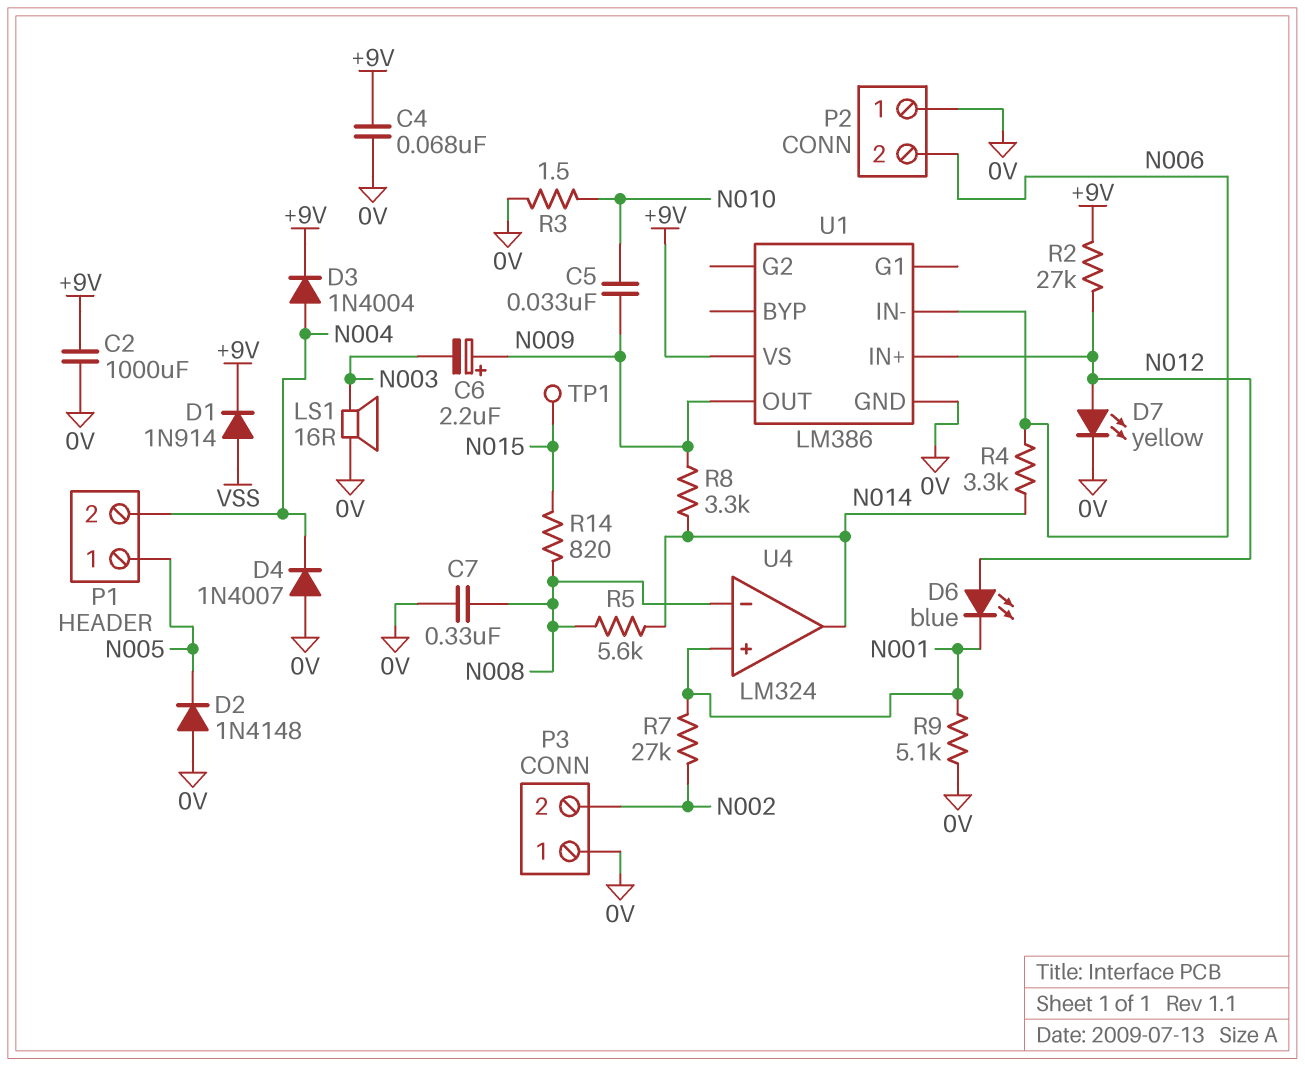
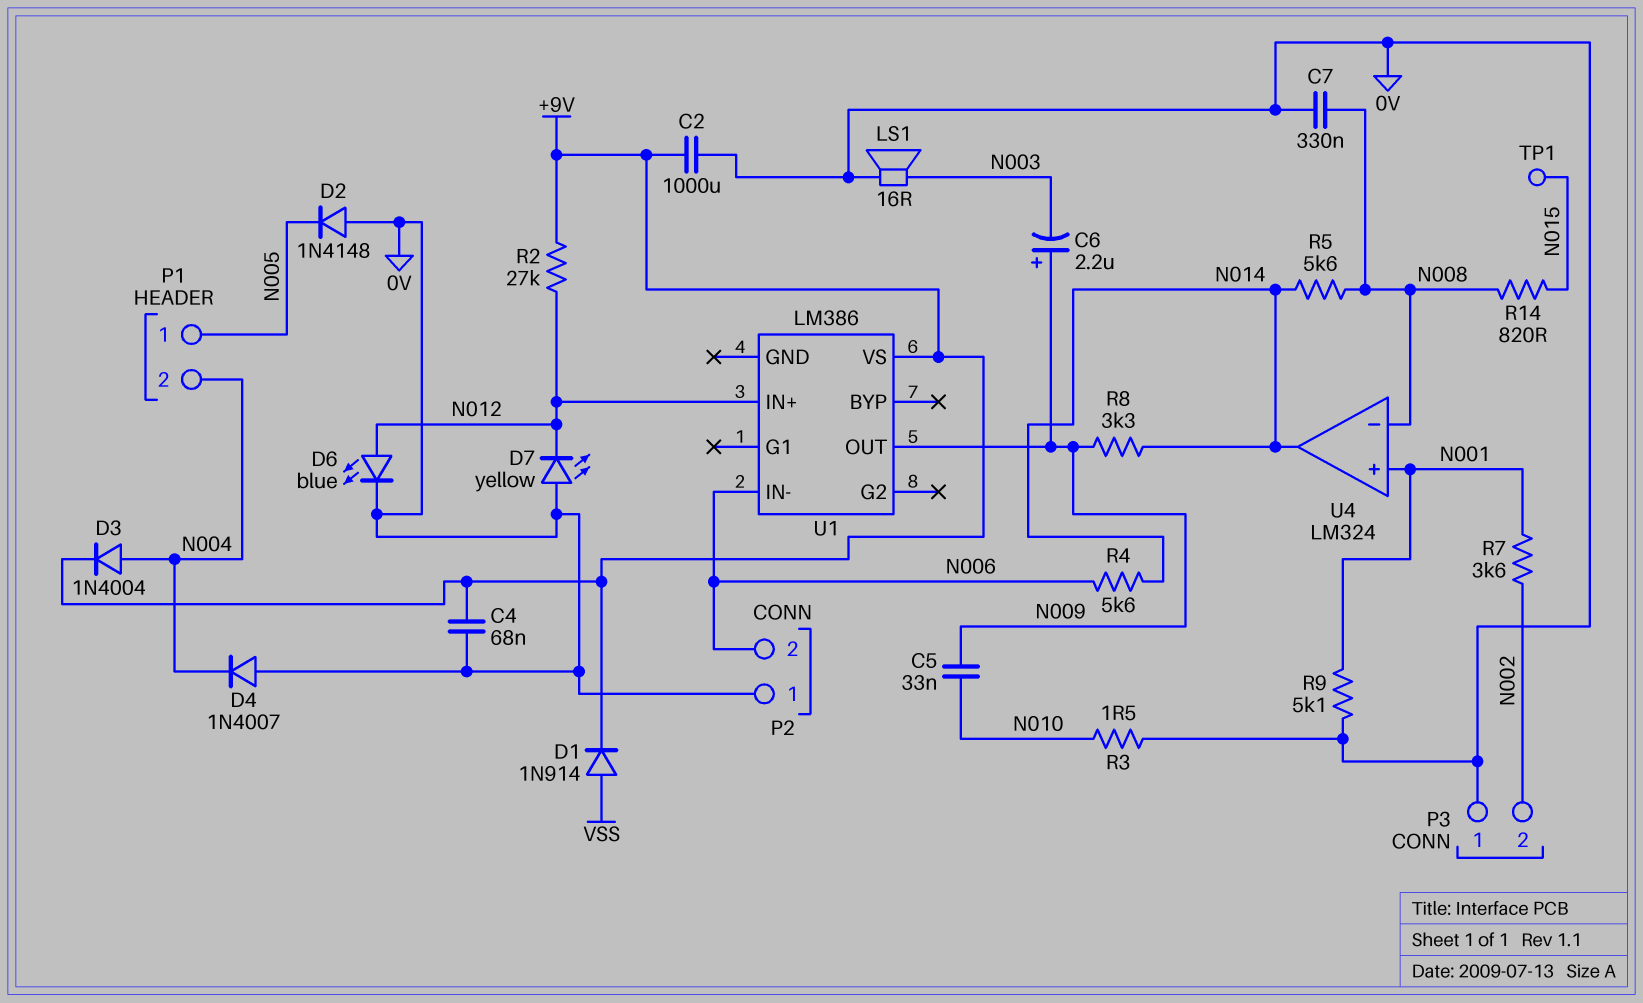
D6: LED blue (A N012, K N001) -> LED blue (A N012, K 0V)
D7: LED yellow (A N012, K 0V) -> LED yellow (A 0V, K N012)
R4: 3.3k (N006, N014) -> 5.6k (N006, N014)
R7: 27k (N001, N002) -> 3.6k (N001, N002)
U1 pin GND: 0V -> none

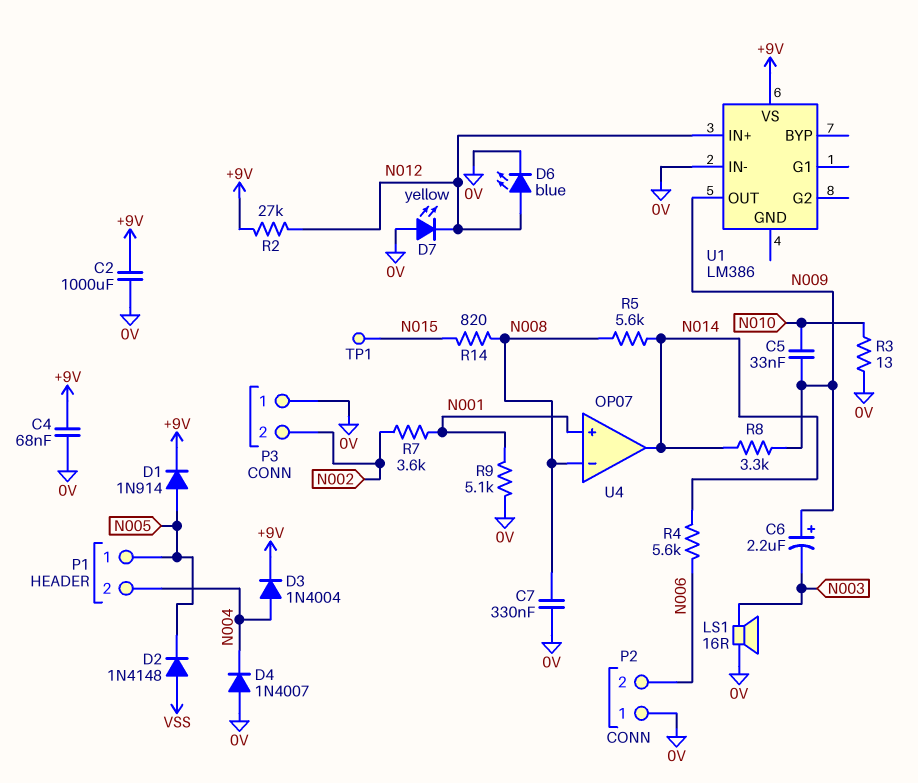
D1: diode 1N914 (A VSS, K +9V) -> diode 1N914 (A N005, K +9V)
D2: diode 1N4148 (A 0V, K N005) -> diode 1N4148 (A VSS, K N005)
R3: 1.5 (0V, N010) -> 13 (0V, N010)
U1 pin IN-: N006 -> 0V
U4: LM324 -> OP07

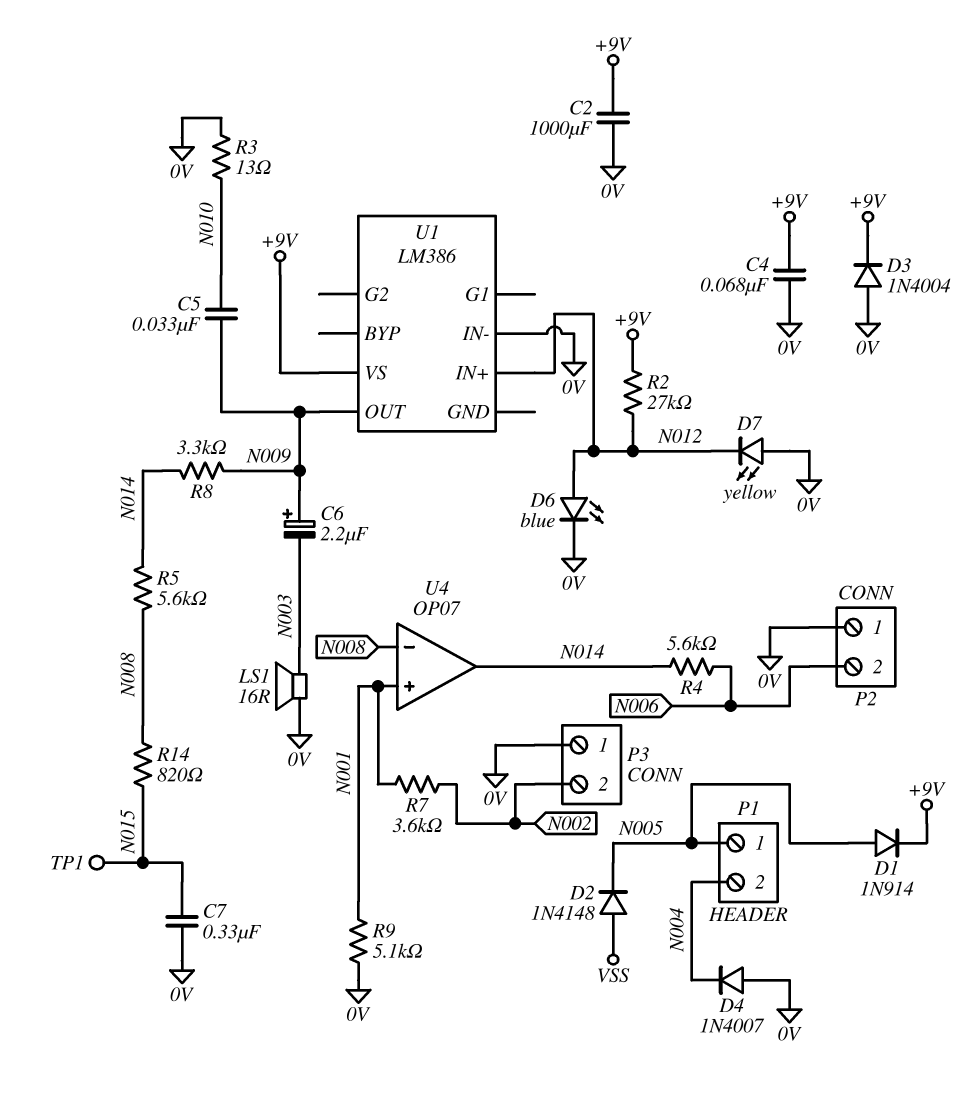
C7: 330nF (0V, N008) -> 330nF (0V, N015)
D3: diode 1N4004 (A N004, K +9V) -> diode 1N4004 (A 0V, K +9V)

